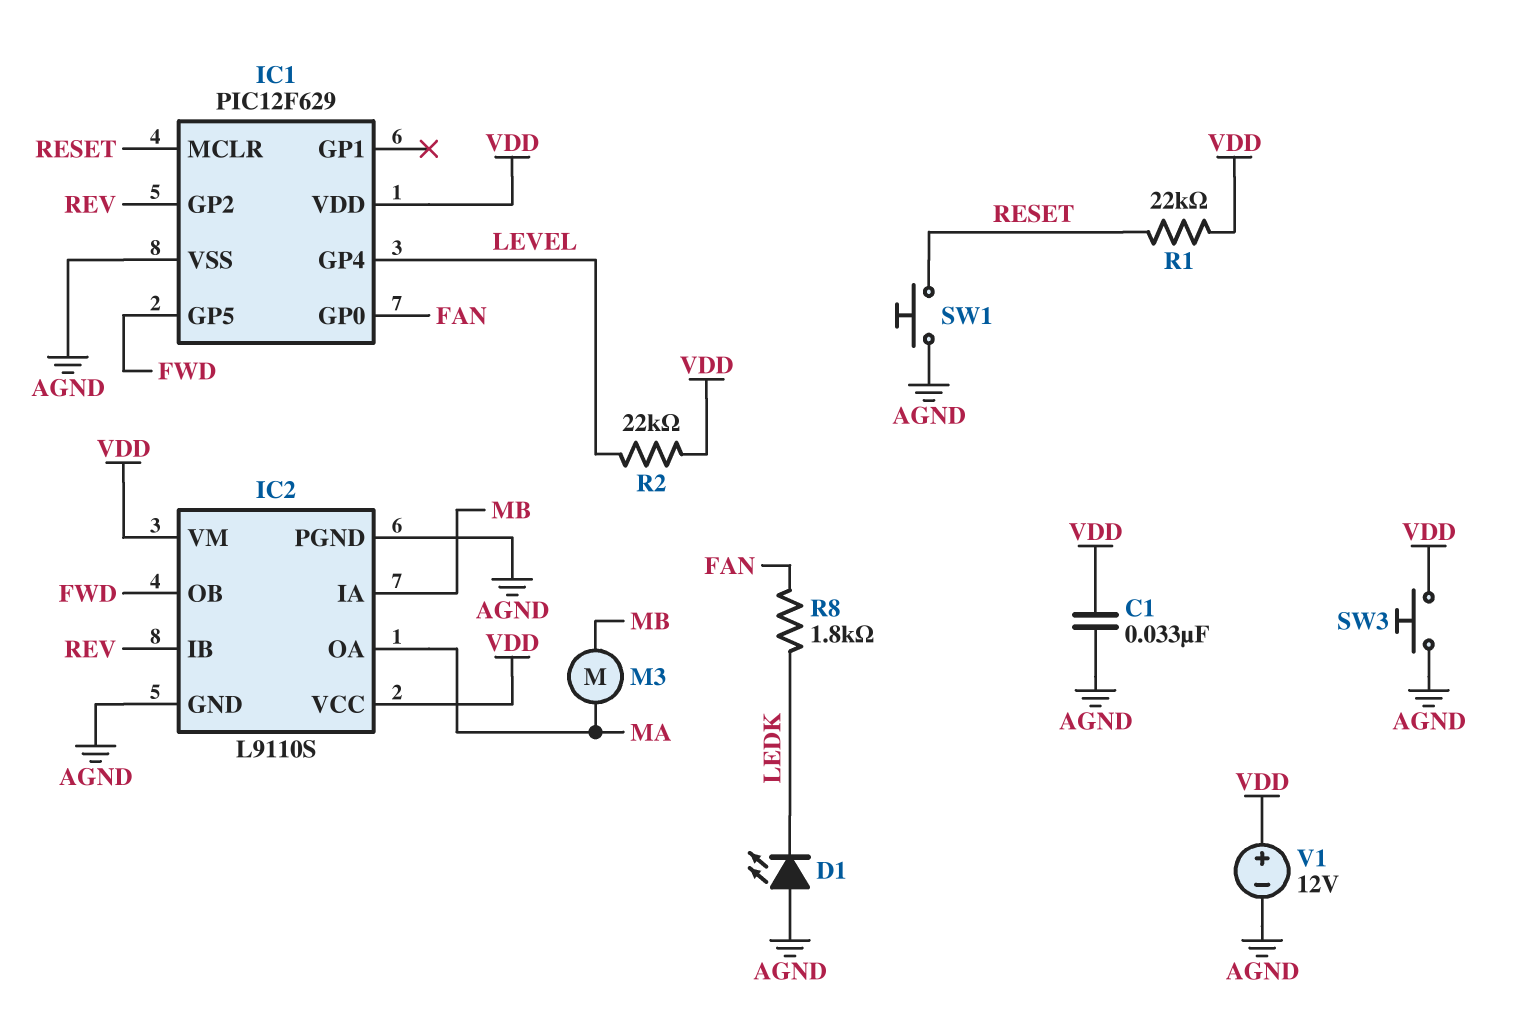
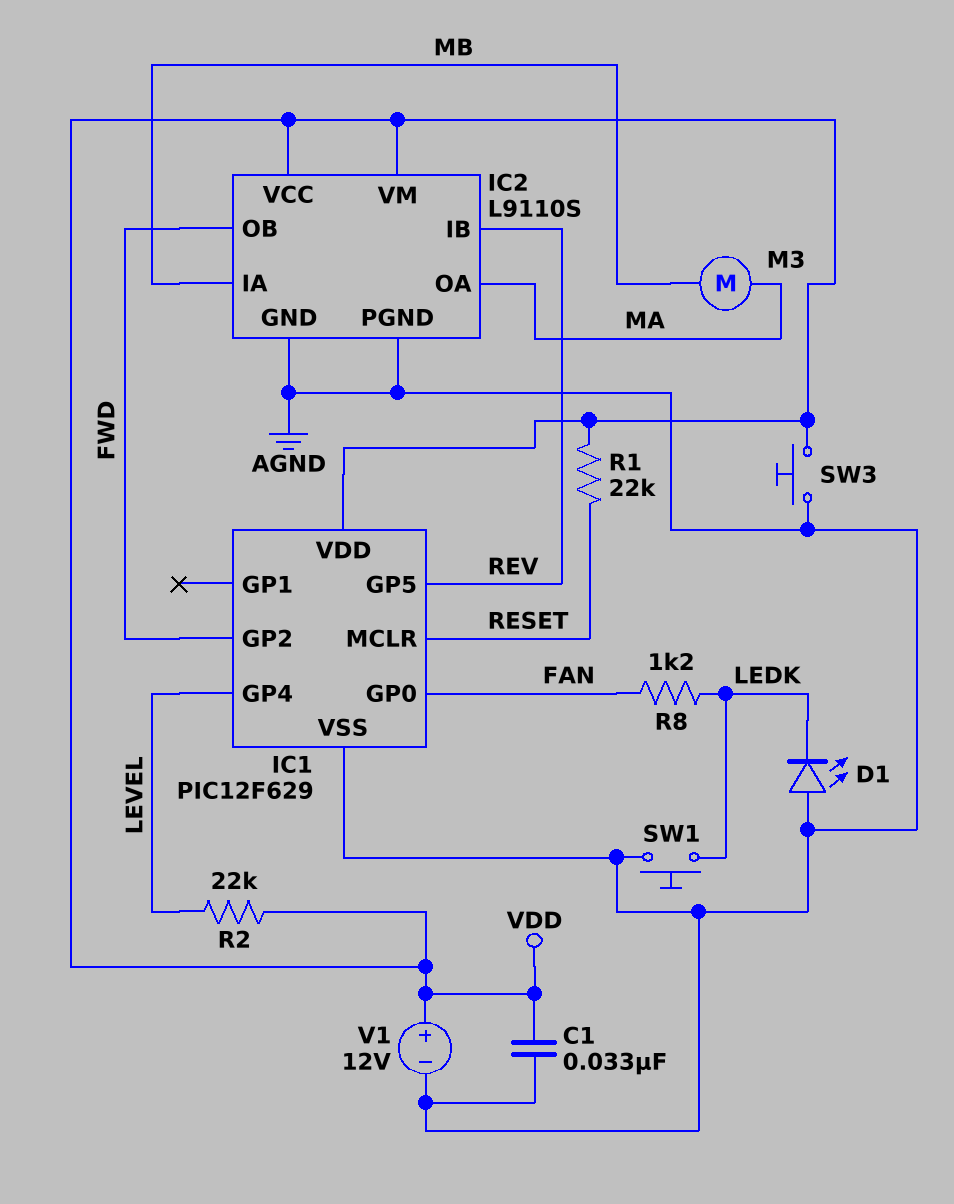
IC1 pin GP2: REV -> FWD
IC1 pin GP5: FWD -> REV
R8: 1.8k (FAN, LEDK) -> 1.2k (FAN, LEDK)
SW1: button (AGND, RESET) -> button (AGND, LEDK)

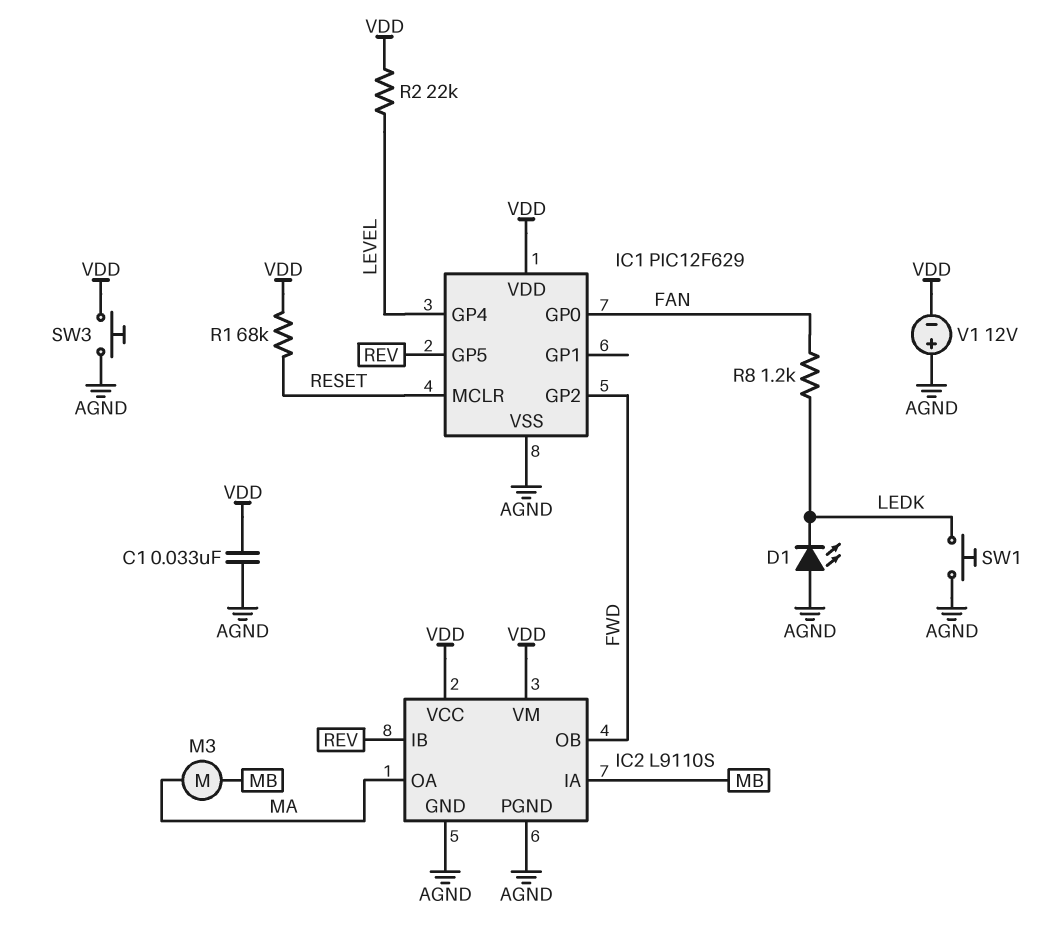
R1: 22k (RESET, VDD) -> 68k (RESET, VDD)
V1: 12V (plus VDD, minus AGND) -> 12V (plus AGND, minus VDD)

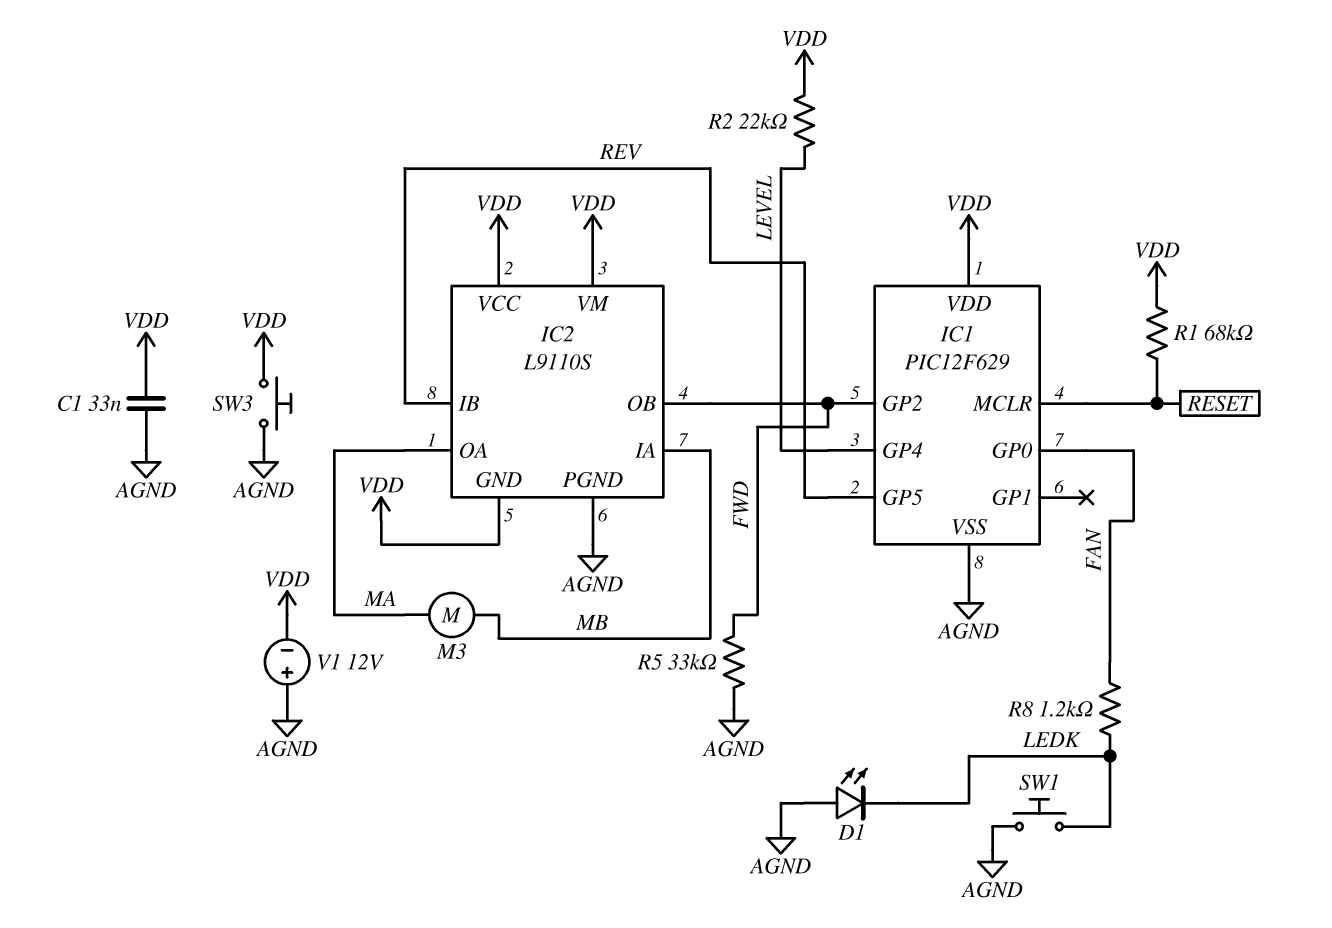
IC2 pin GND: AGND -> VDD
R5: none -> 33k (AGND, FWD)

